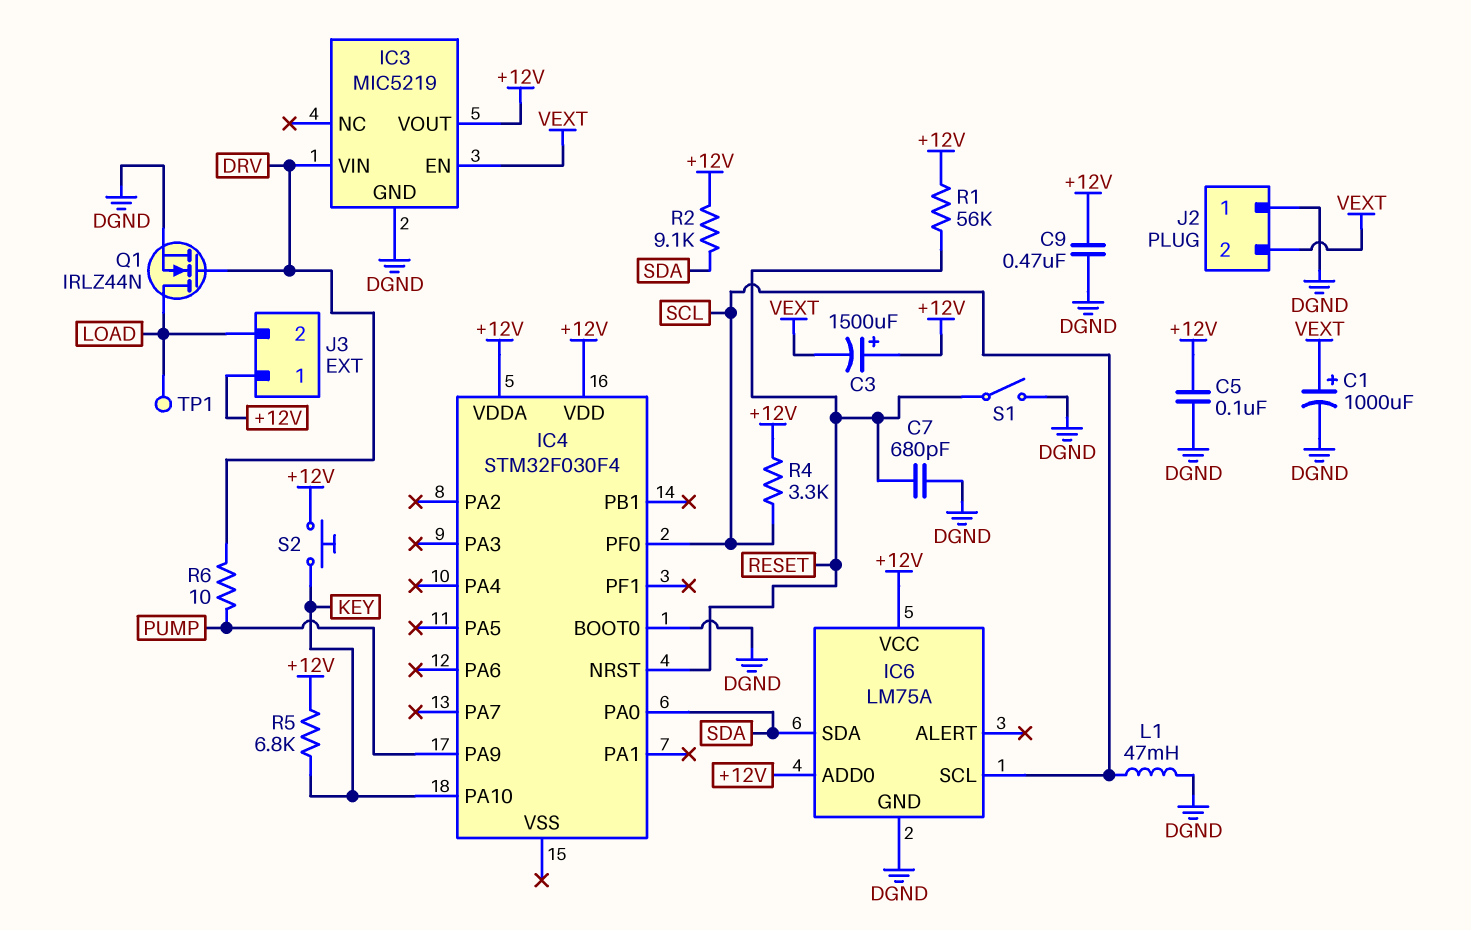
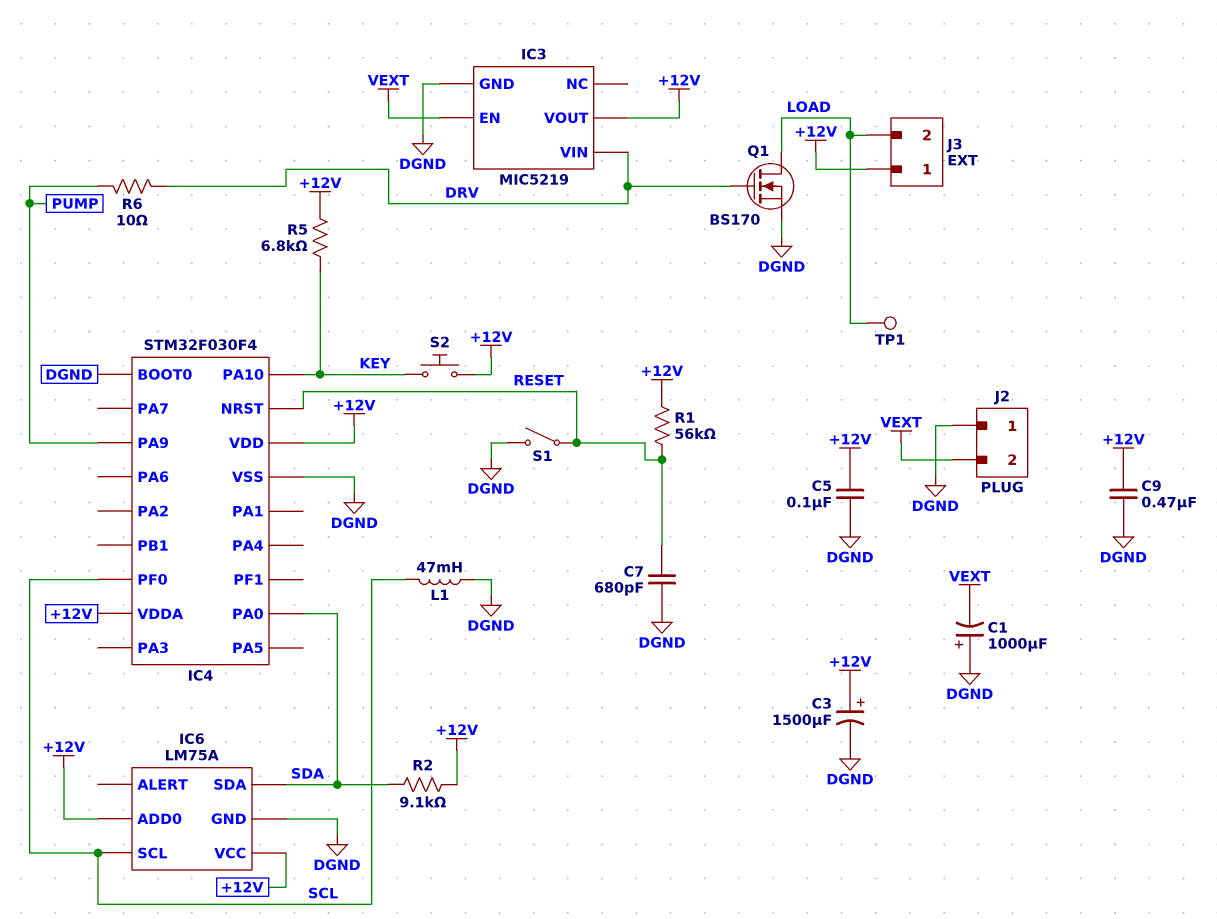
C1: 1000uF (plus VEXT, minus DGND) -> 1000uF (plus DGND, minus VEXT)
C3: 1500uF (plus +12V, minus VEXT) -> 1500uF (plus +12V, minus DGND)
IC4 pin VSS: none -> DGND
Q1: NMOS IRLZ44N (G DRV, D LOAD, S DGND) -> NMOS BS170 (G DRV, D LOAD, S DGND)
R4: 3.3k (+12V, SCL) -> none

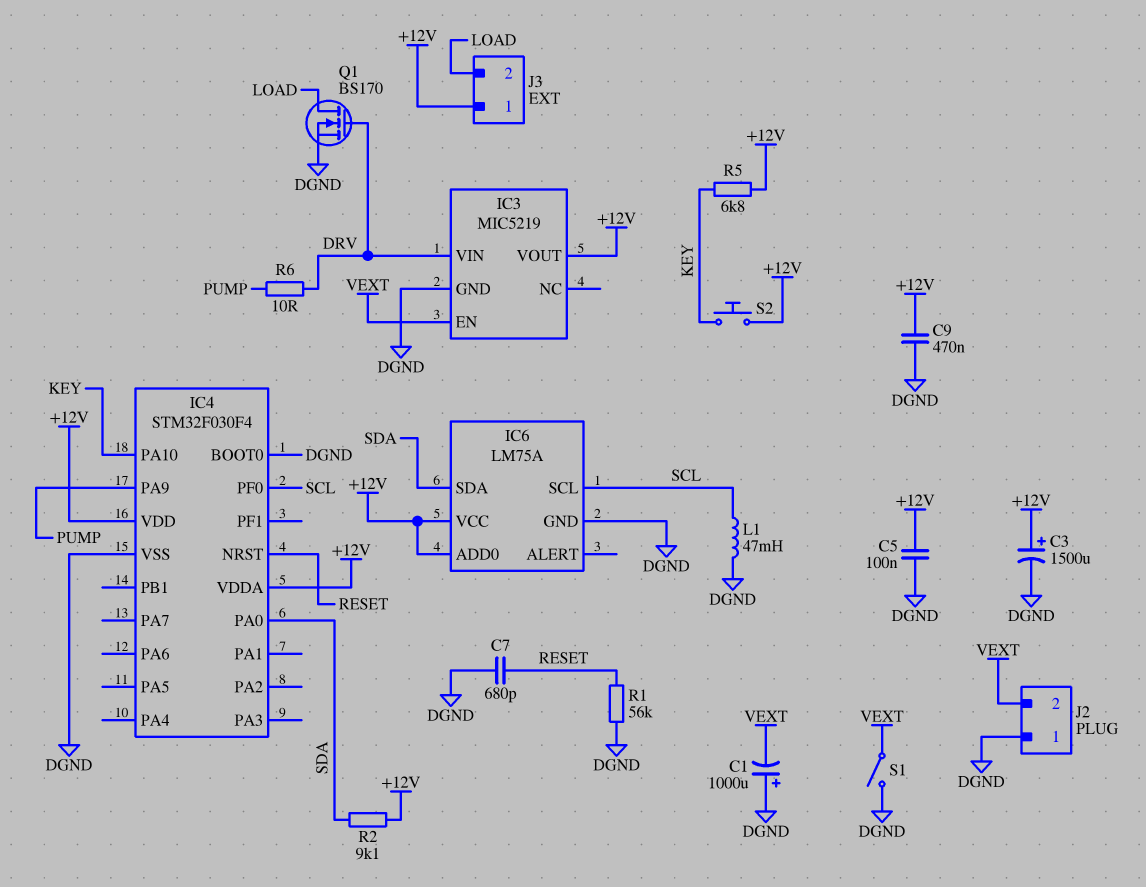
R1: 56k (+12V, RESET) -> 56k (DGND, RESET)
S1: switch (DGND, RESET) -> switch (DGND, VEXT)
TP1: test point (LOAD) -> none

